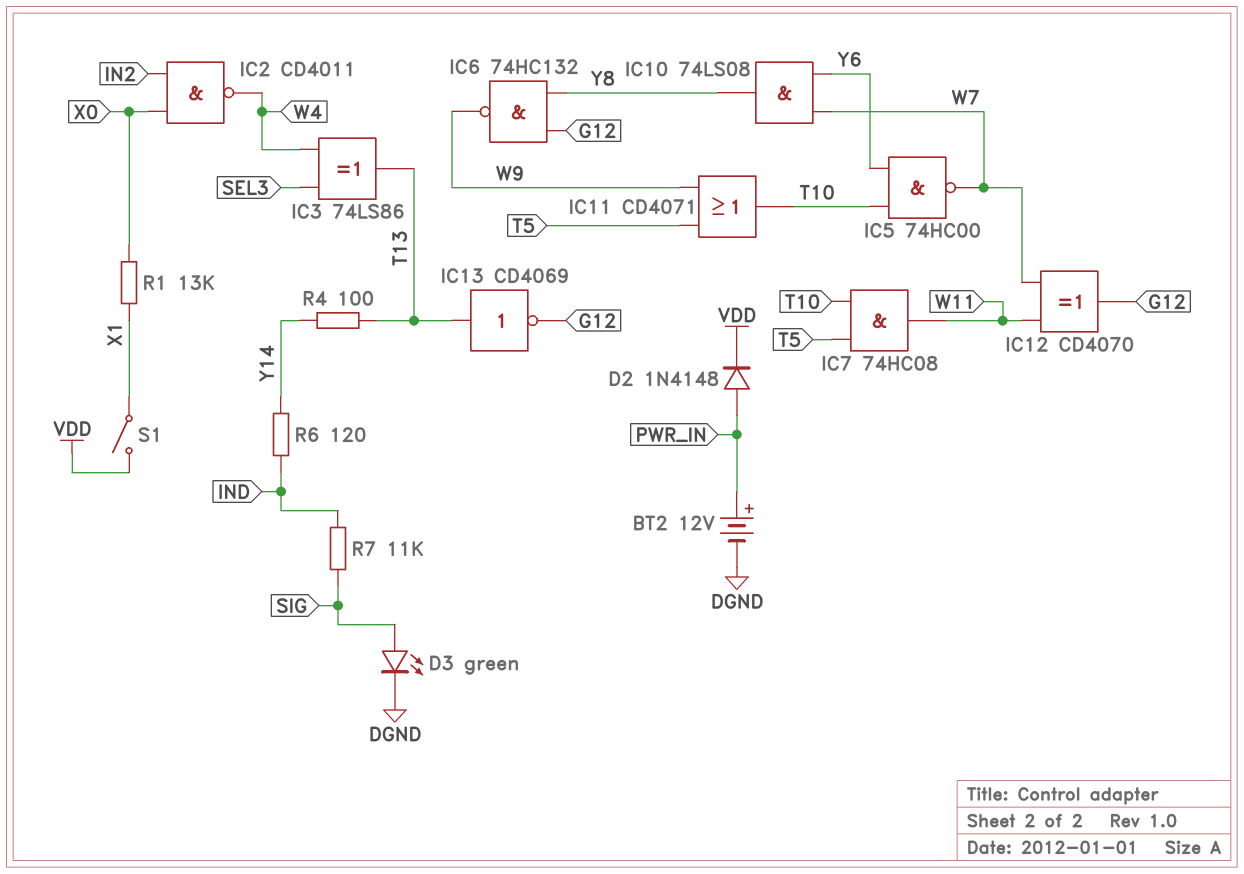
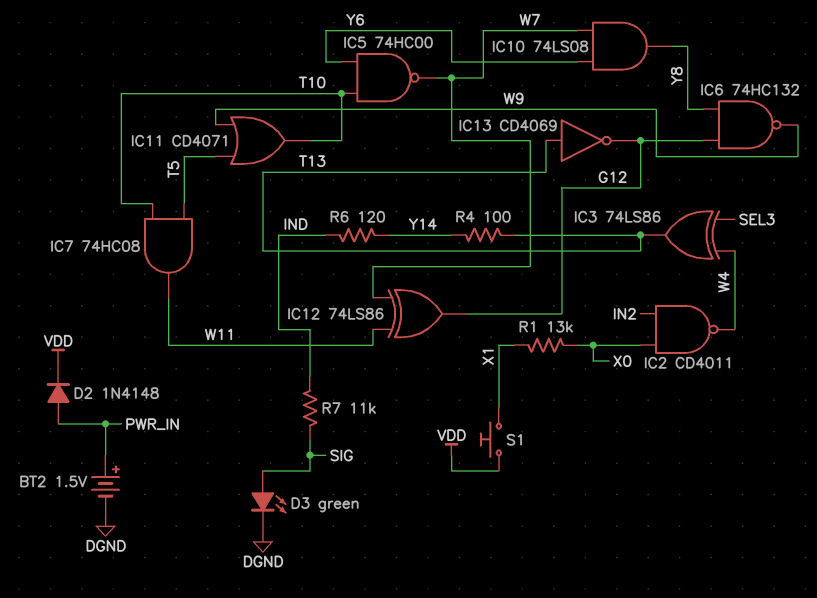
BT2: 12V (plus PWR_IN, minus DGND) -> 1.5V (plus PWR_IN, minus DGND)
IC12: XOR CD4070 (in W7, in W11, out G12) -> XOR 74LS86 (in W7, in W11, out G12)
S1: switch (VDD, X1) -> button (VDD, X1)

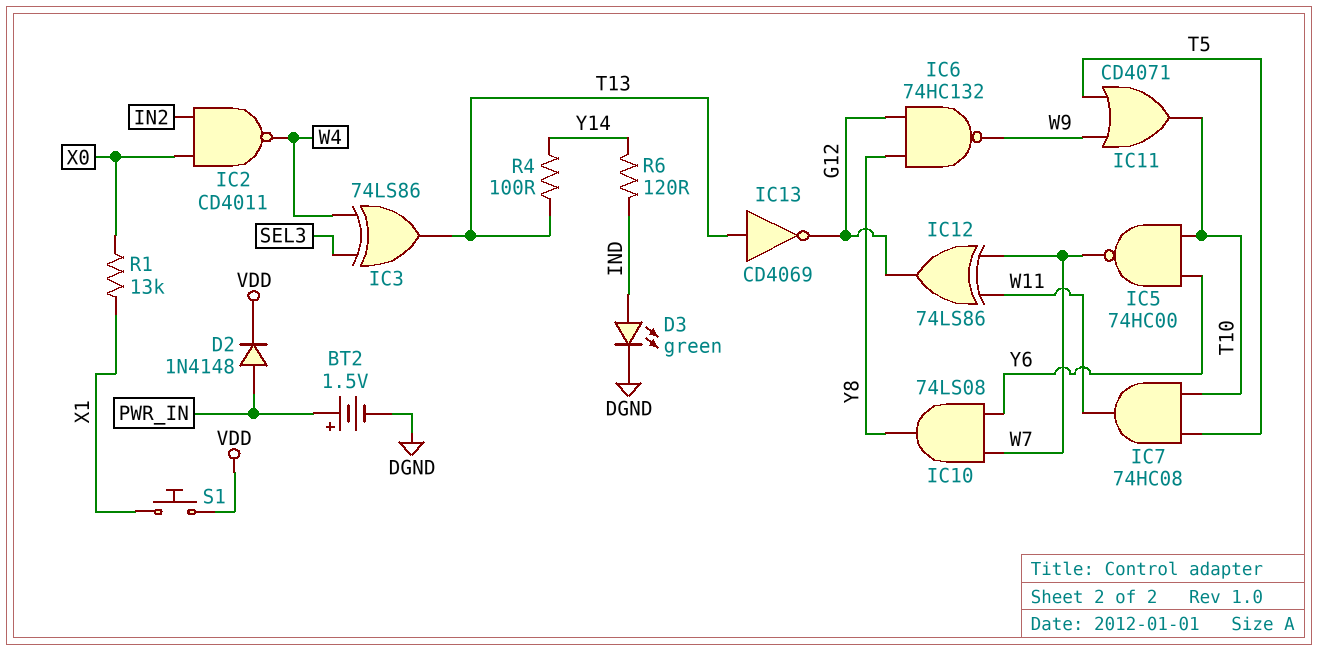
D3: LED green (A SIG, K DGND) -> LED green (A IND, K DGND)
R7: 11k (IND, SIG) -> none

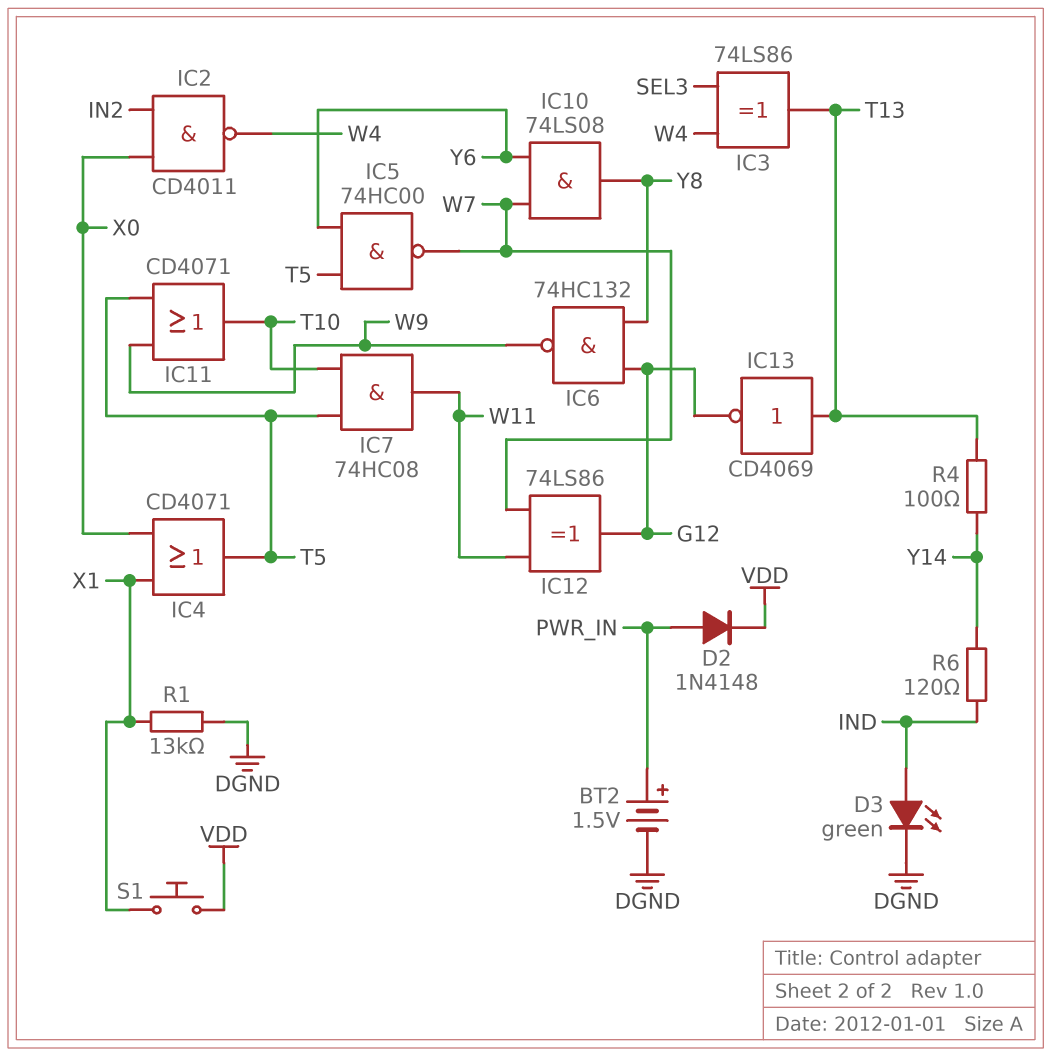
IC4: none -> OR CD4071 (in X0, in X1, out T5)
IC5: NAND 74HC00 (in T10, in Y6, out W7) -> NAND 74HC00 (in T5, in Y6, out W7)
R1: 13k (X0, X1) -> 13k (DGND, X1)

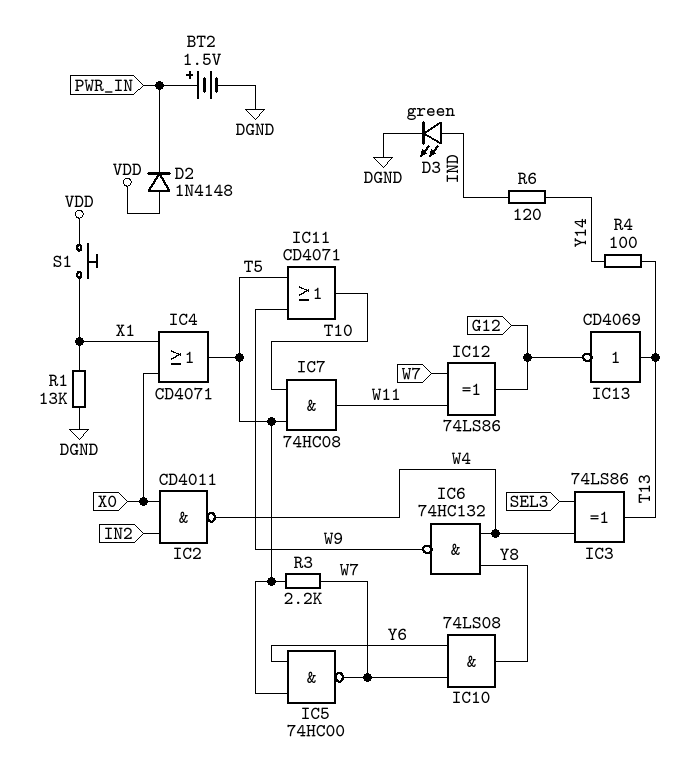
D2: diode 1N4148 (A PWR_IN, K VDD) -> diode 1N4148 (A VDD, K PWR_IN)
IC6: NAND 74HC132 (in G12, in Y8, out W9) -> NAND 74HC132 (in W4, in Y8, out W9)
R3: none -> 2.2k (T5, W7)

